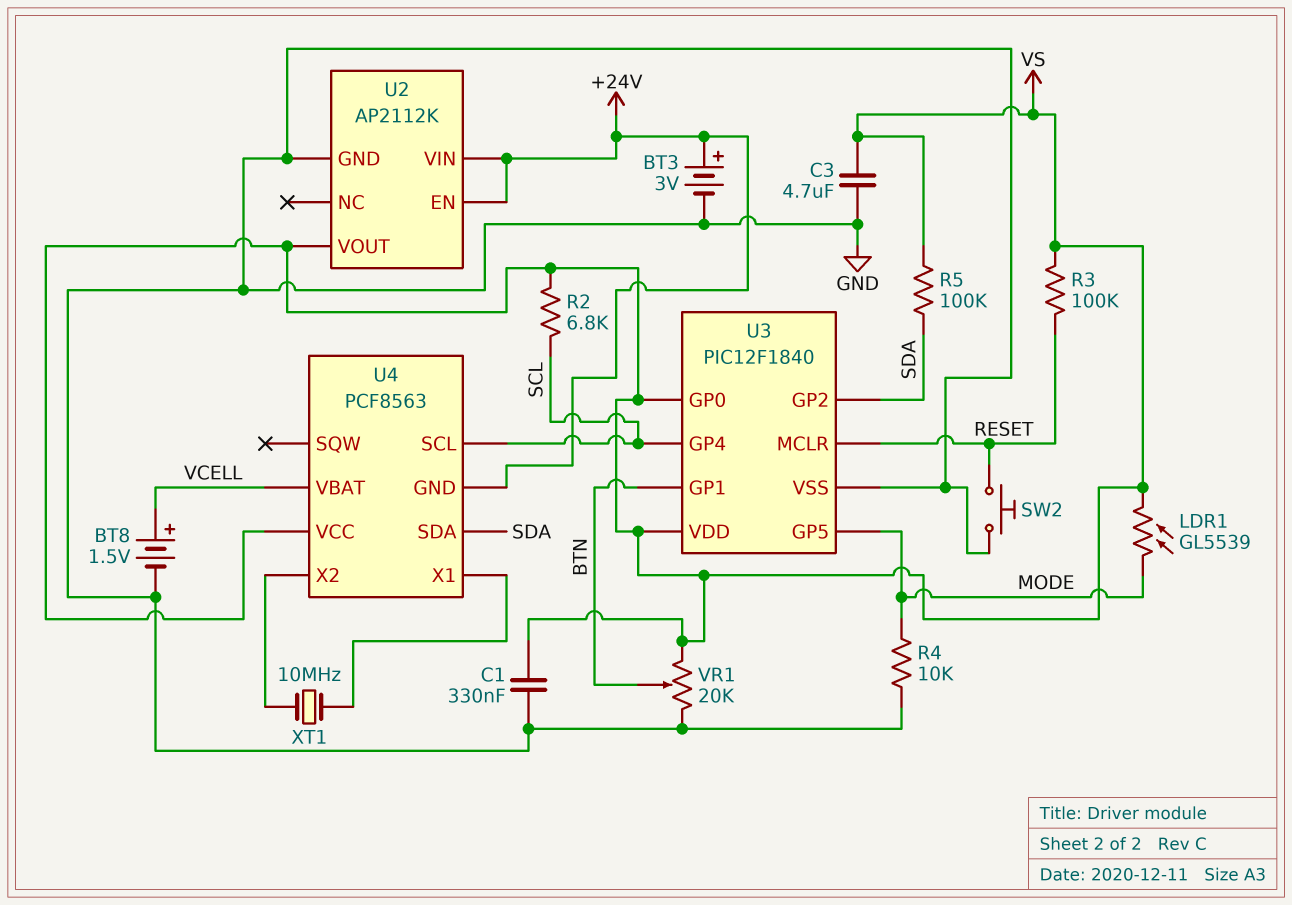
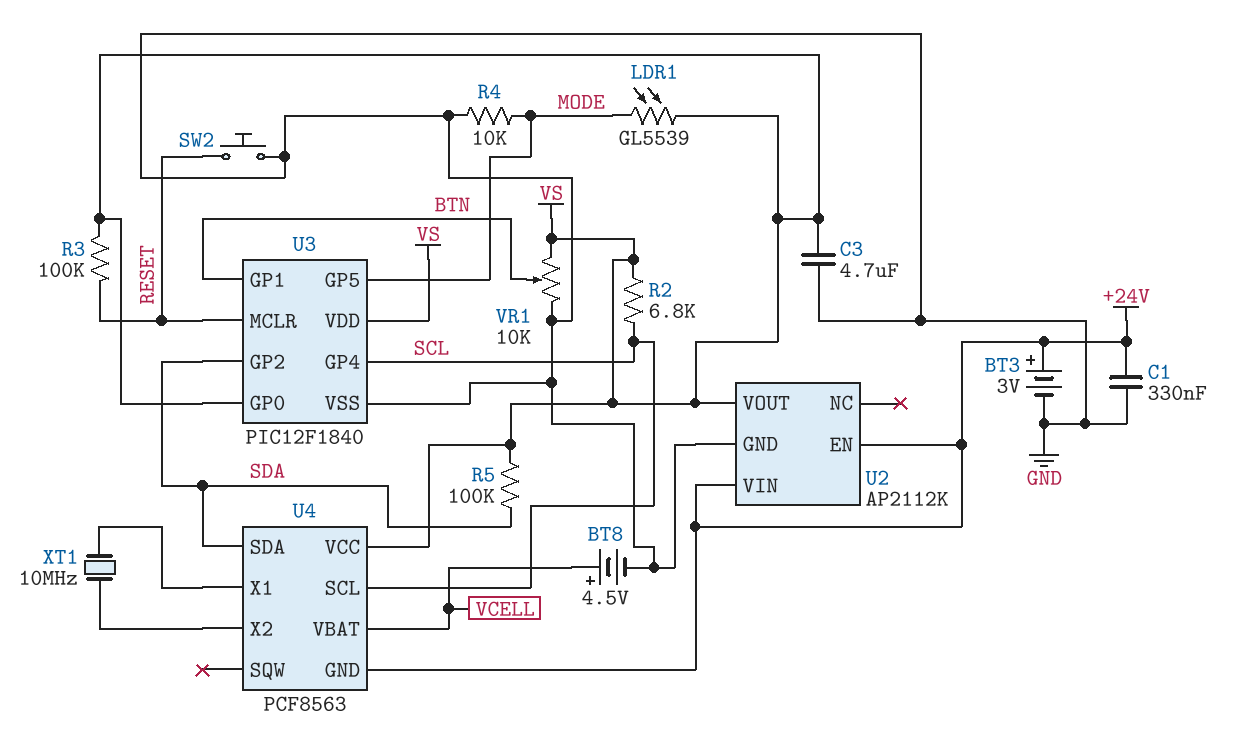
BT8: 1.5V (plus VCELL, minus GND) -> 4.5V (plus VCELL, minus GND)
C1: 330nF (GND, VS) -> 330nF (+24V, GND)
VR1: 20k (GND, VS, wiper BTN) -> 10k (GND, VS, wiper BTN)

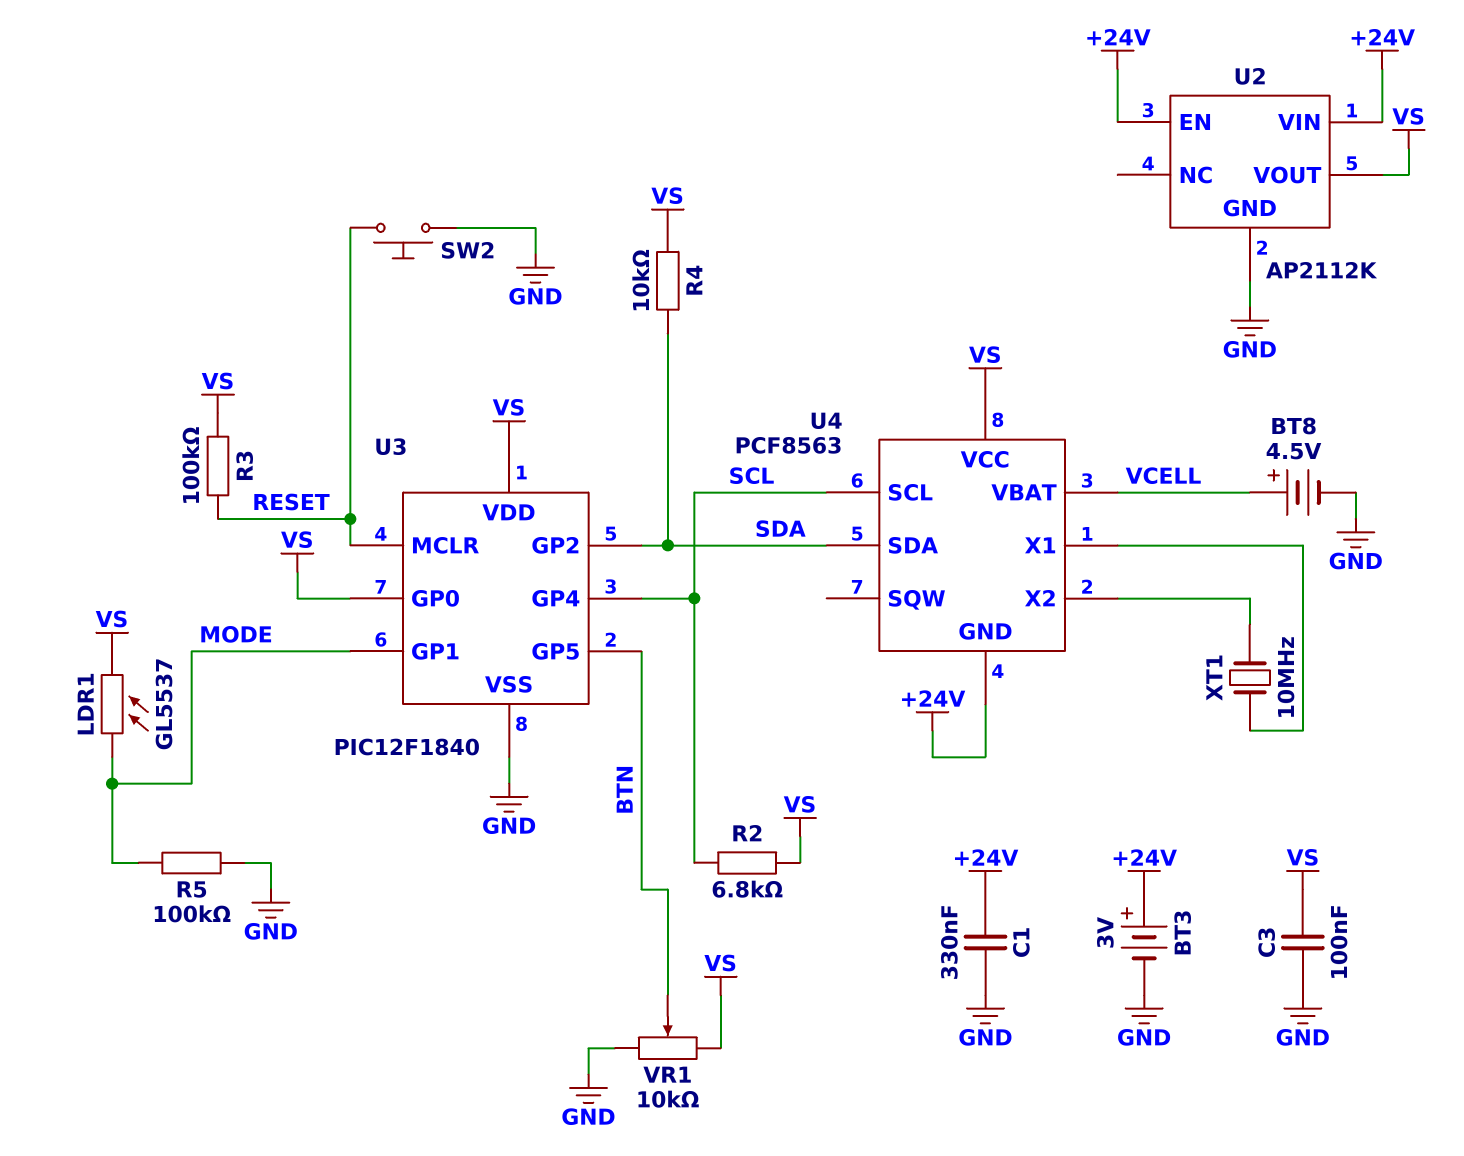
C3: 4.7uF (GND, VS) -> 100nF (GND, VS)
LDR1: GL5539 (MODE, VS) -> GL5537 (MODE, VS)
R4: 10k (GND, MODE) -> 10k (SDA, VS)
R5: 100k (SDA, VS) -> 100k (GND, MODE)
U3 pin GP1: BTN -> MODE
U3 pin GP5: MODE -> BTN

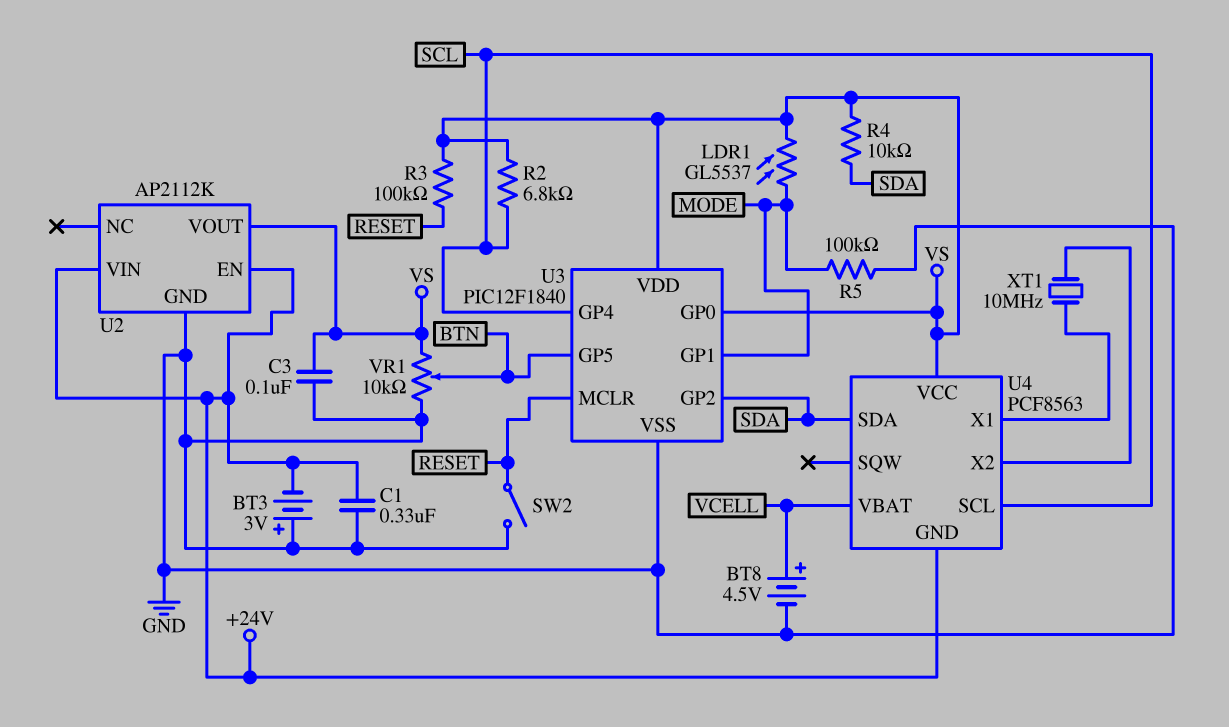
BT3: 3V (plus +24V, minus GND) -> 3V (plus GND, minus +24V)
SW2: button (GND, RESET) -> switch (GND, RESET)

